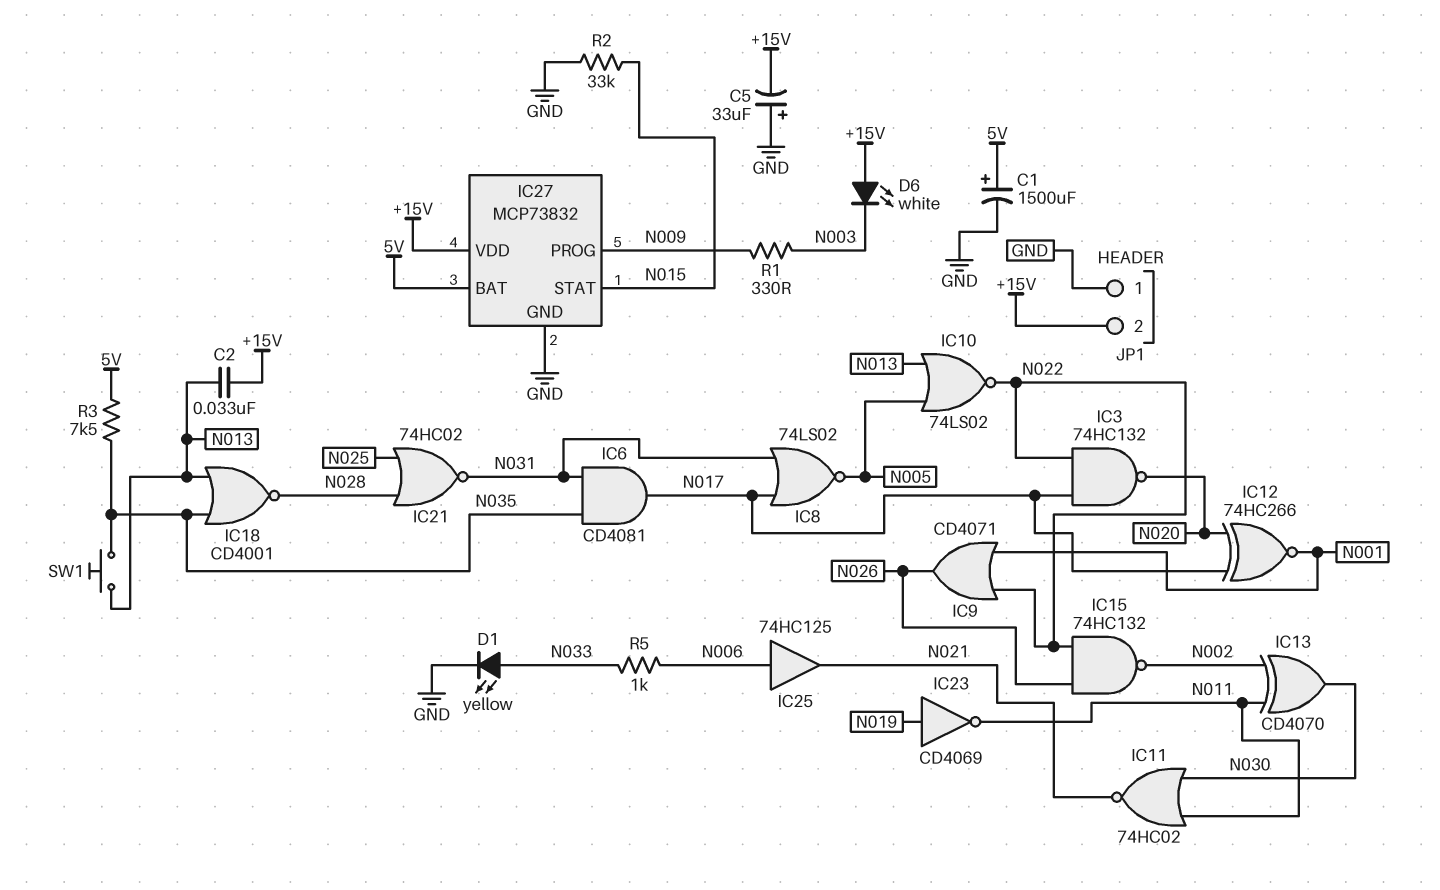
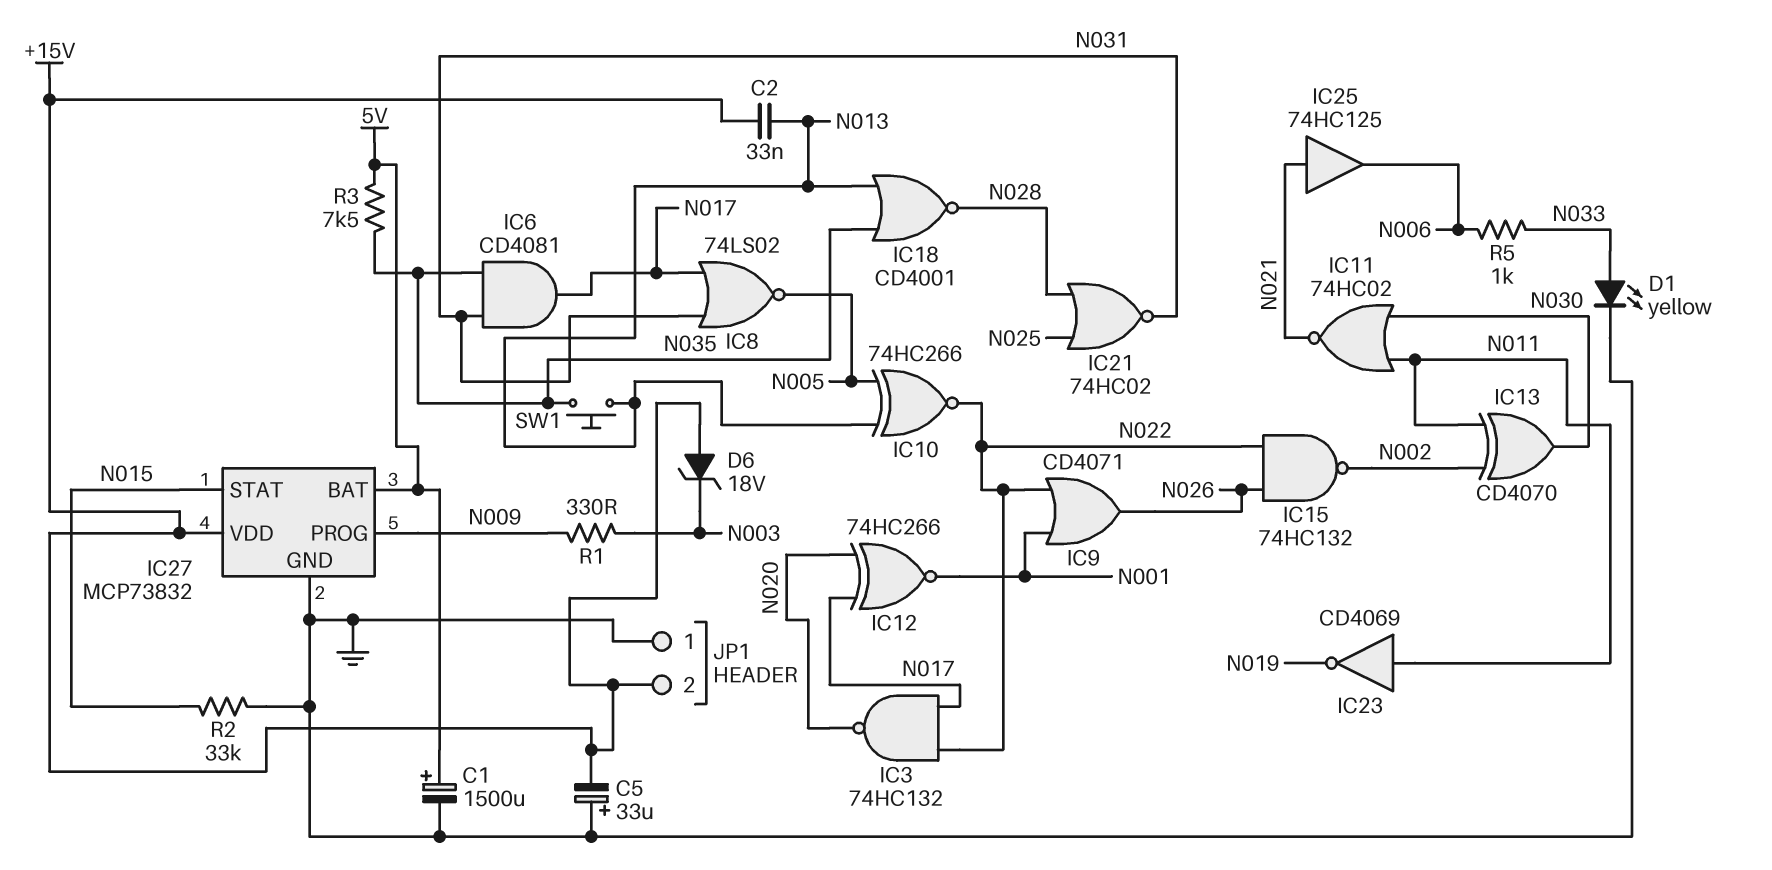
D6: LED white (A +15V, K N003) -> zener 18V (A +15V, K N003)
IC10: NOR 74LS02 (in N005, in N013, out N022) -> XNOR 74HC266 (in N005, in N013, out N022)
IC23: NOT CD4069 (in N019, out N011) -> NOT CD4069 (in N011, out N019)
IC25: buffer 74HC125 (in N006, out N021) -> buffer 74HC125 (in N021, out N006)

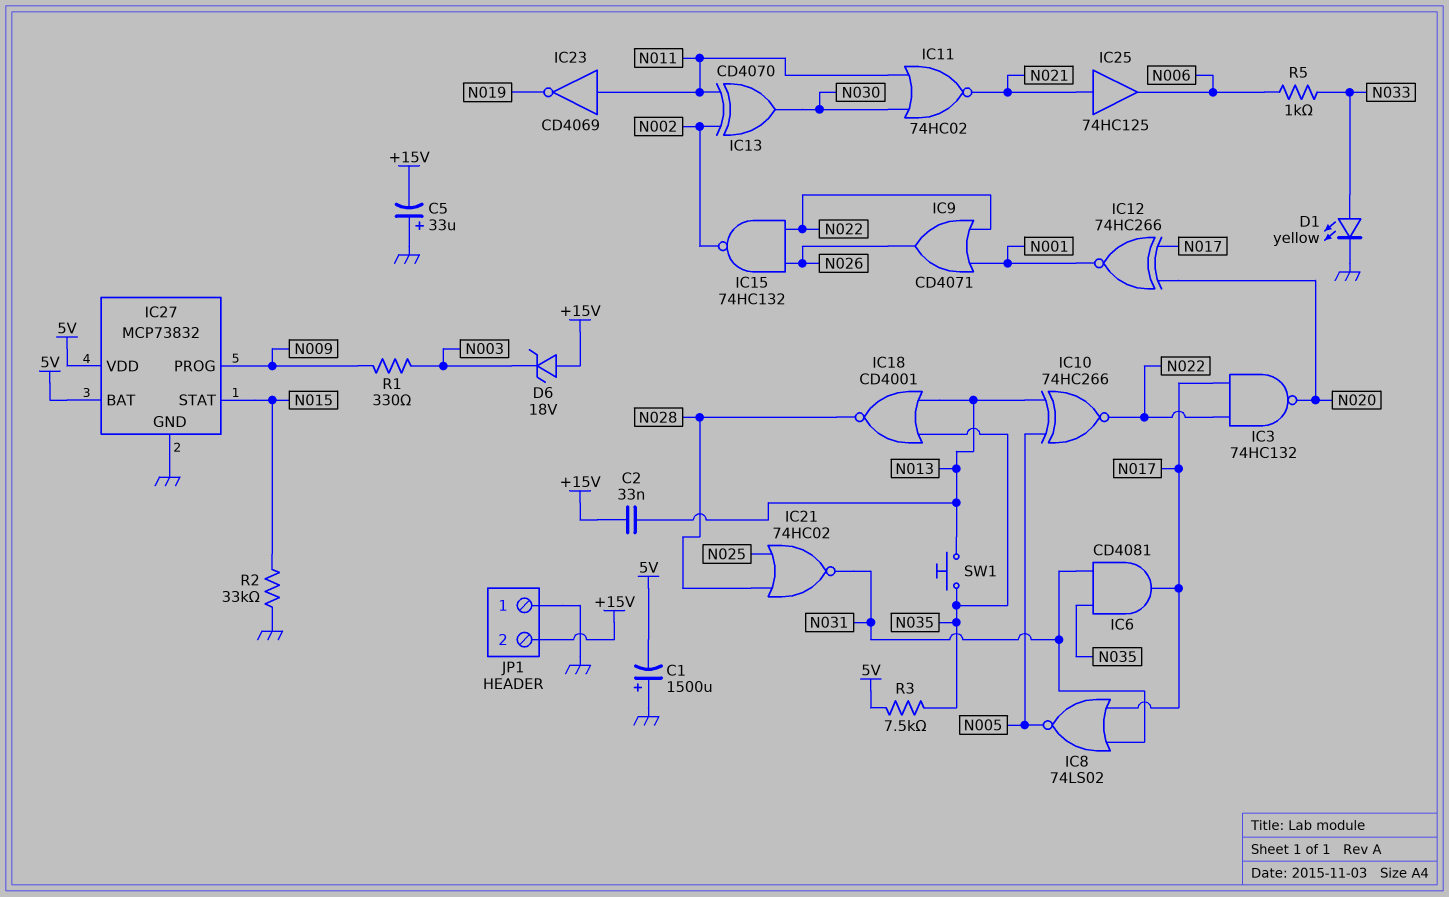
C1: 1500uF (plus 5V, minus GND) -> 1500uF (plus GND, minus 5V)
IC27 pin VDD: +15V -> 5V

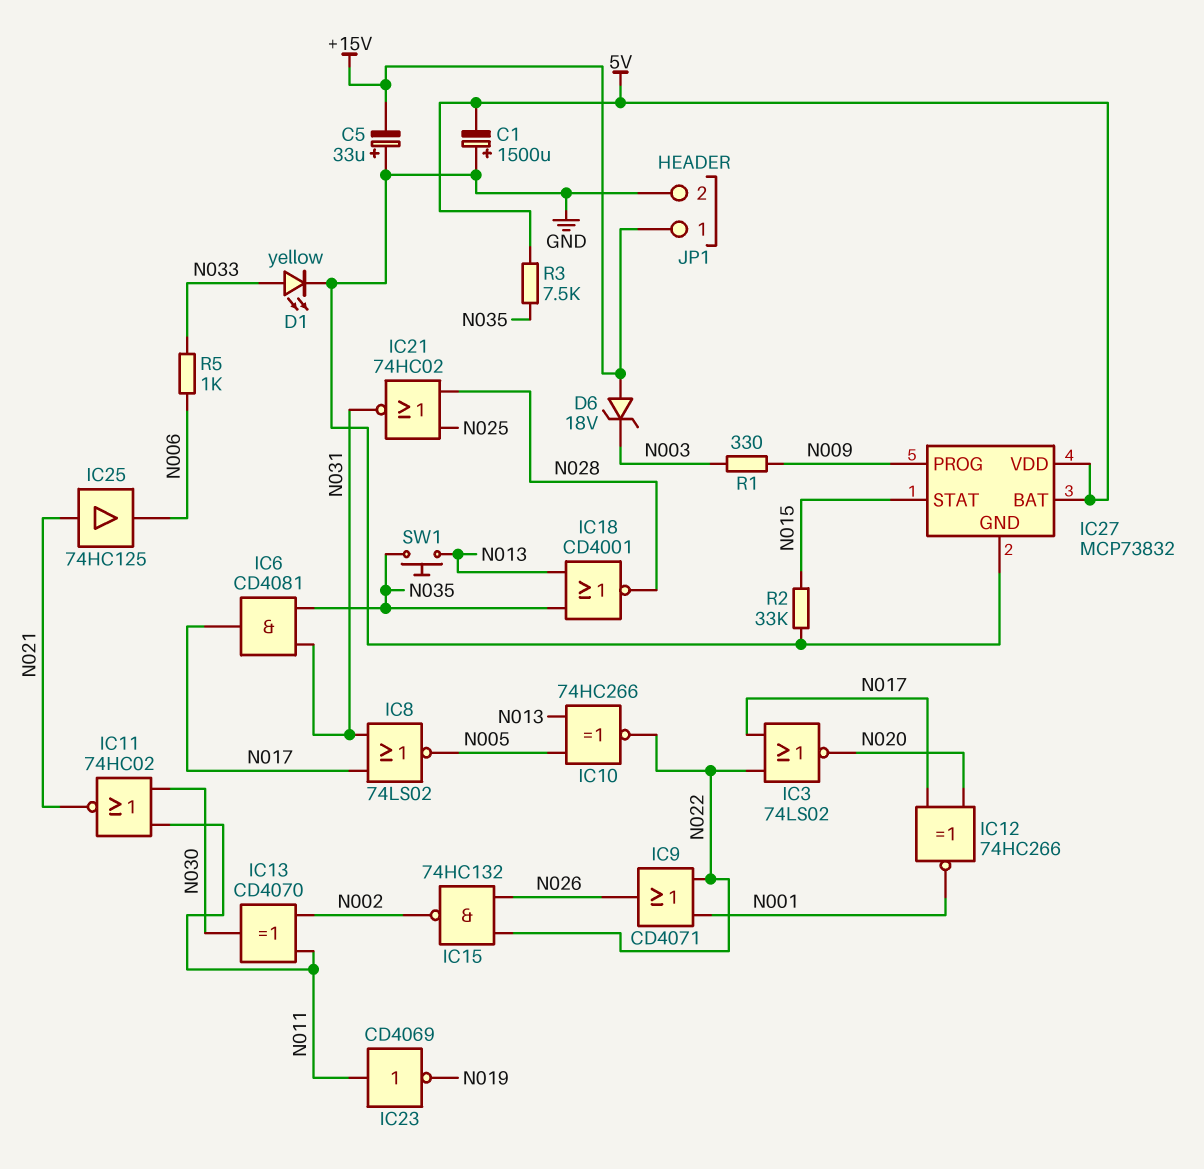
C2: 33nF (+15V, N013) -> none
IC3: NAND 74HC132 (in N017, in N022, out N020) -> NOR 74LS02 (in N017, in N022, out N020)
JP1 pin 1: GND -> +15V
JP1 pin 2: +15V -> GND

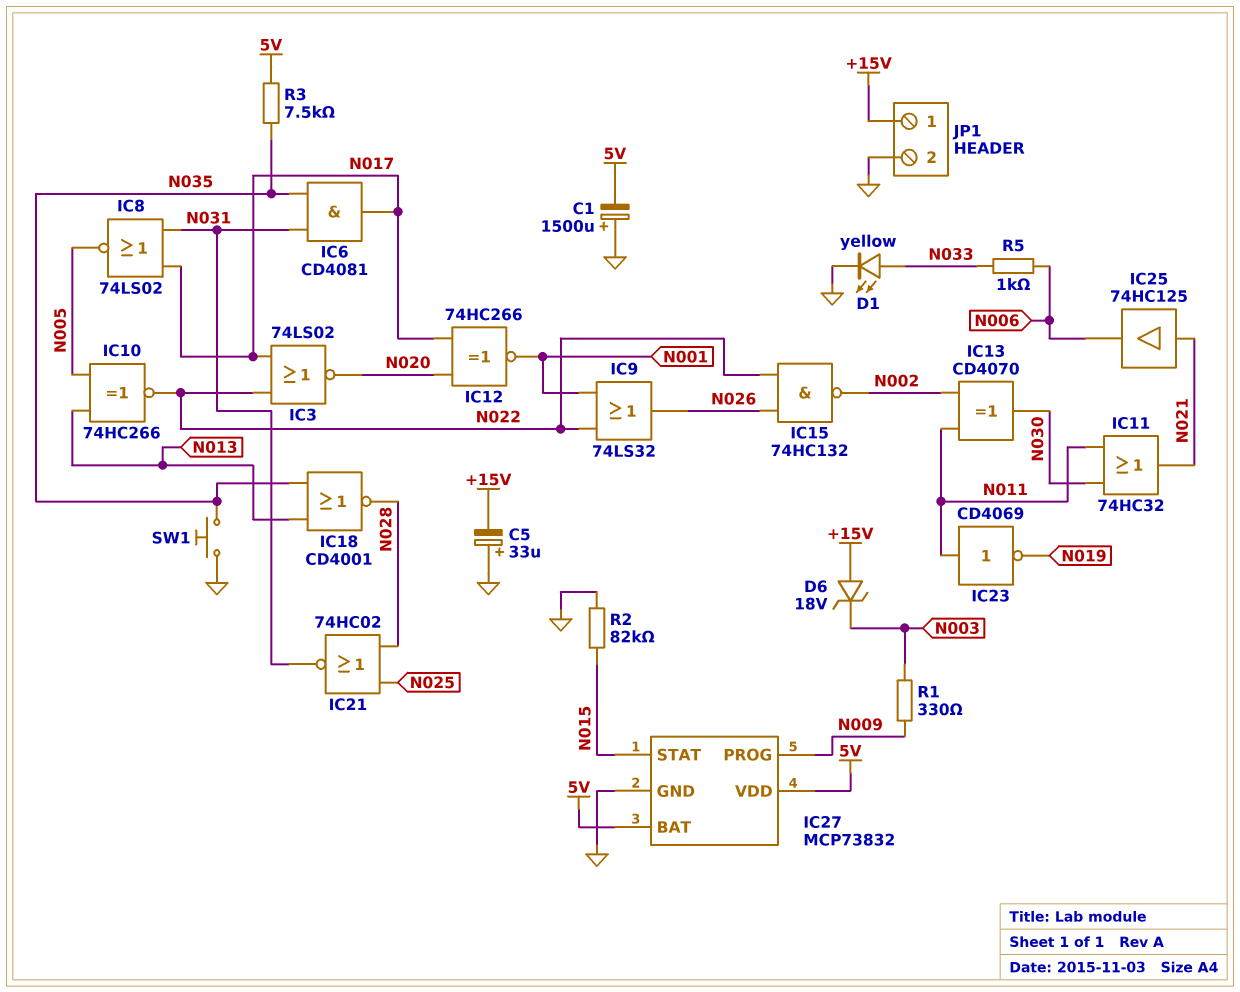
IC9: OR CD4071 (in N001, in N022, out N026) -> OR 74LS32 (in N001, in N022, out N026)
IC11: NOR 74HC02 (in N011, in N030, out N021) -> OR 74HC32 (in N011, in N030, out N021)
R2: 33k (GND, N015) -> 82k (GND, N015)
SW1: button (N013, N035) -> button (GND, N035)

